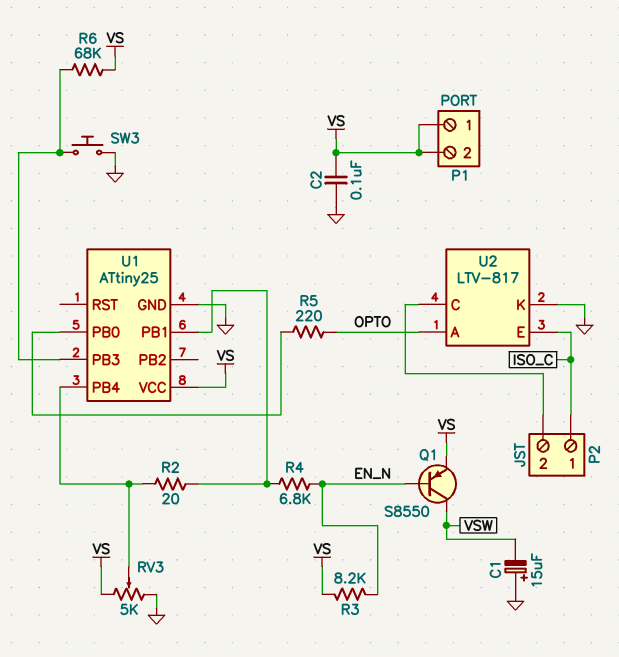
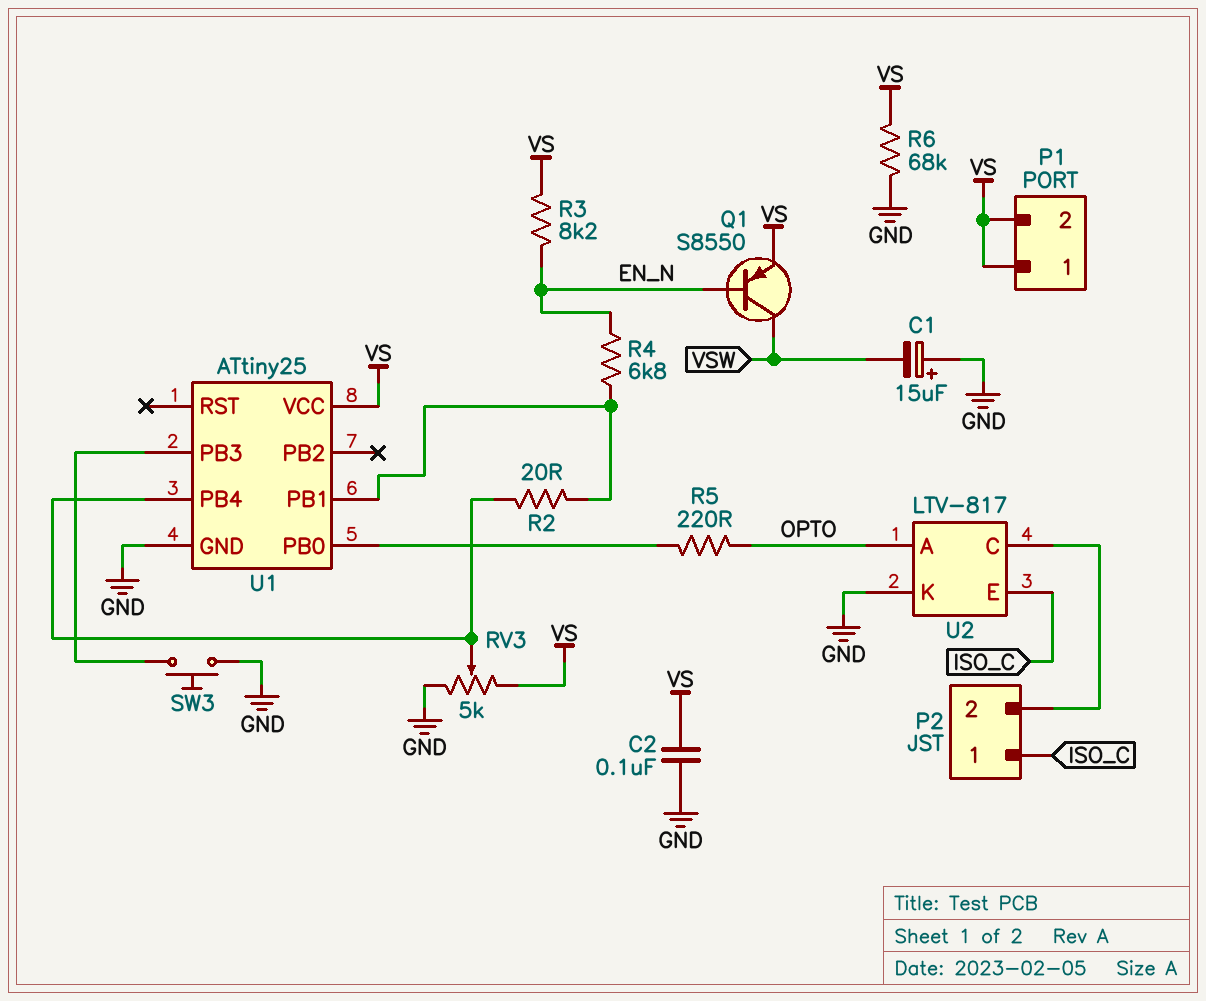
R6: 68k (U1/PB3, VS) -> 68k (GND, VS)

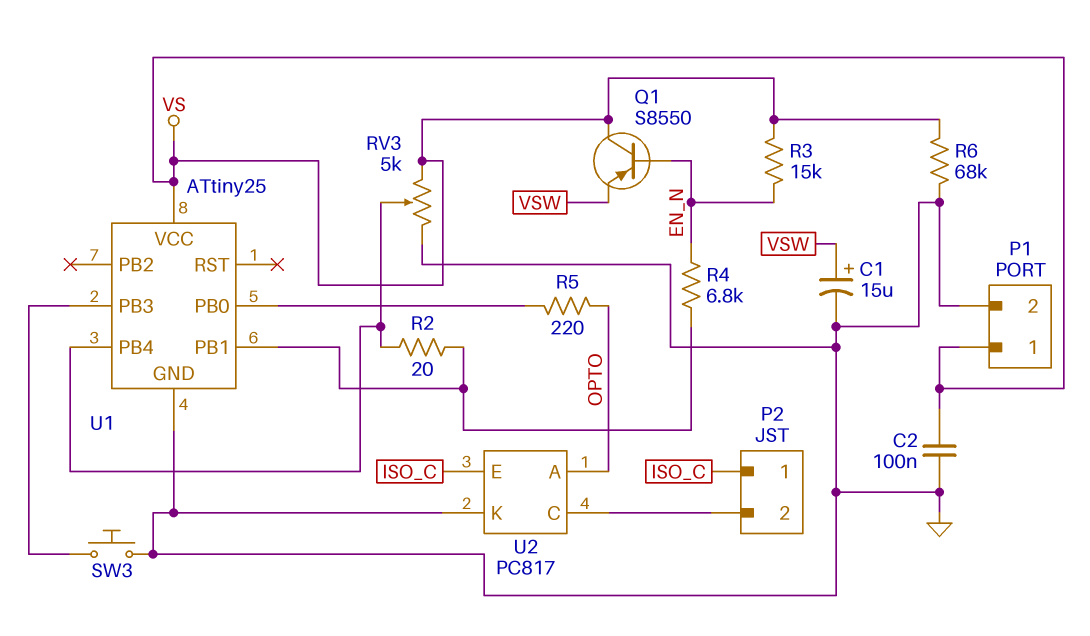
C1: 15uF (plus GND, minus VSW) -> 15uF (plus VSW, minus GND)
P1 pin 2: VS -> GND
Q1: PNP S8550 (B EN_N, C VSW, E VS) -> PNP S8550 (B EN_N, C VS, E VSW)
R3: 8.2k (EN_N, VS) -> 15k (EN_N, VS)
U2: LTV-817 -> PC817

